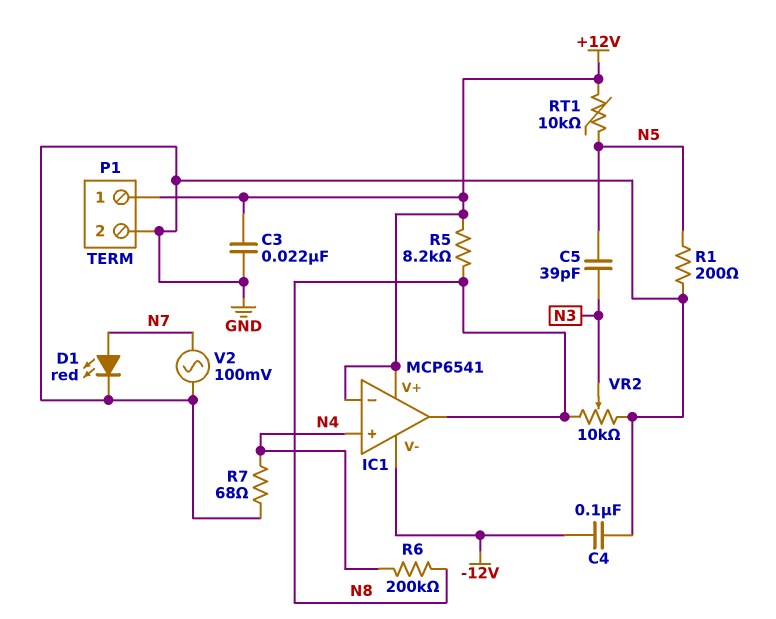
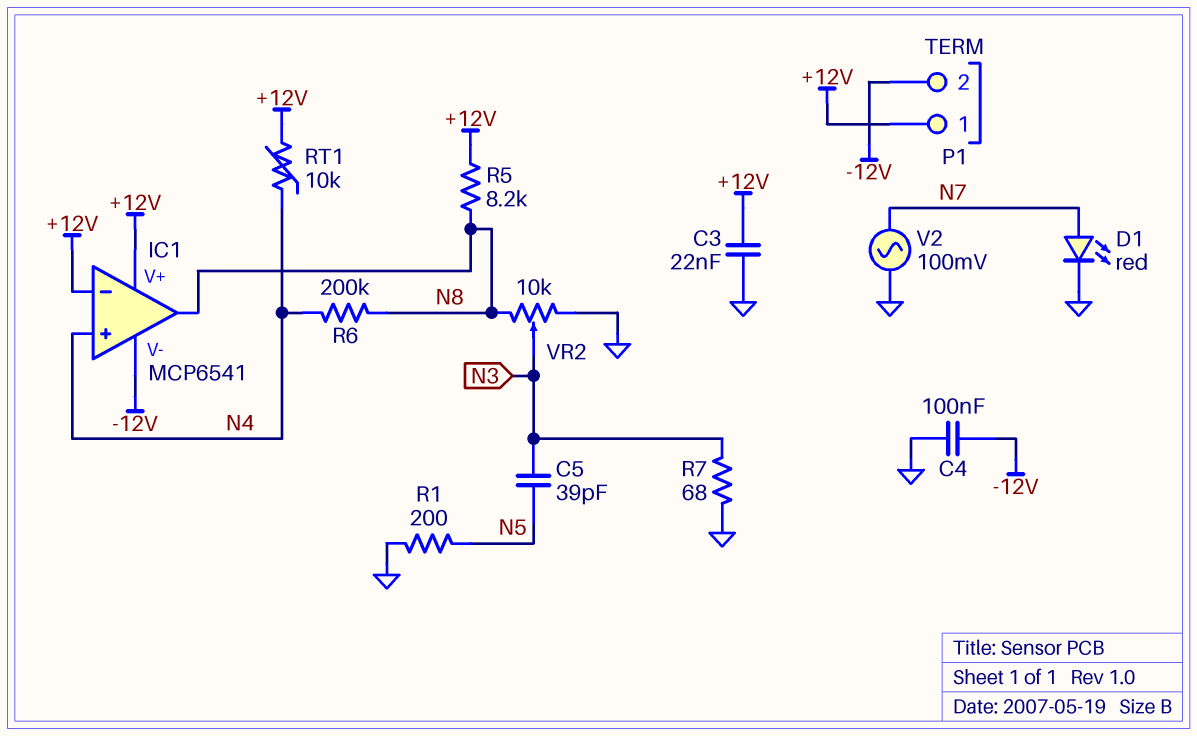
P1 pin 2: GND -> -12V
R7: 68 (GND, N4) -> 68 (GND, N3)
RT1: 10k (+12V, N5) -> 10k (+12V, N4)

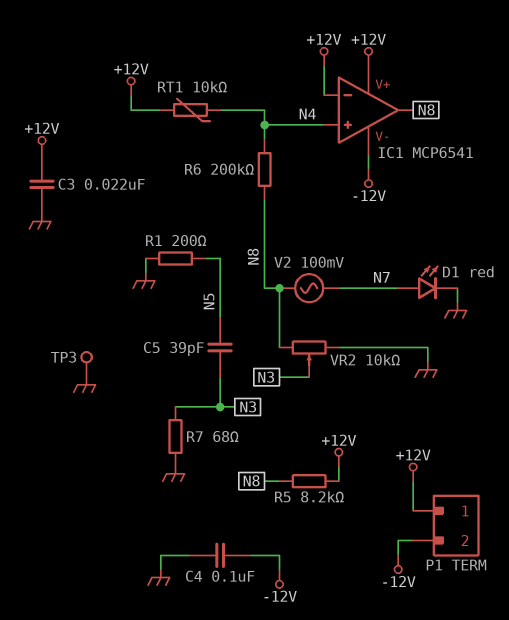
TP3: none -> test point (GND)
V2: AC 100mV (GND, N7) -> AC 100mV (N7, N8)

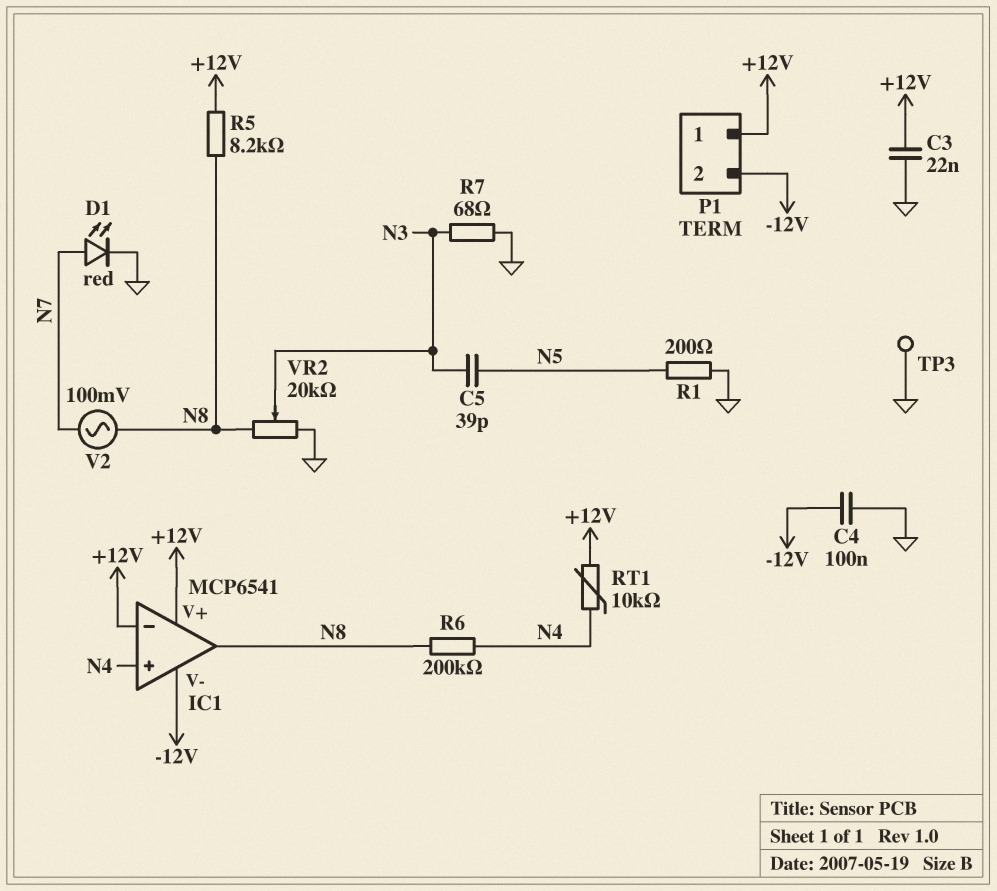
VR2: 10k (GND, N8, wiper N3) -> 20k (GND, N8, wiper N3)

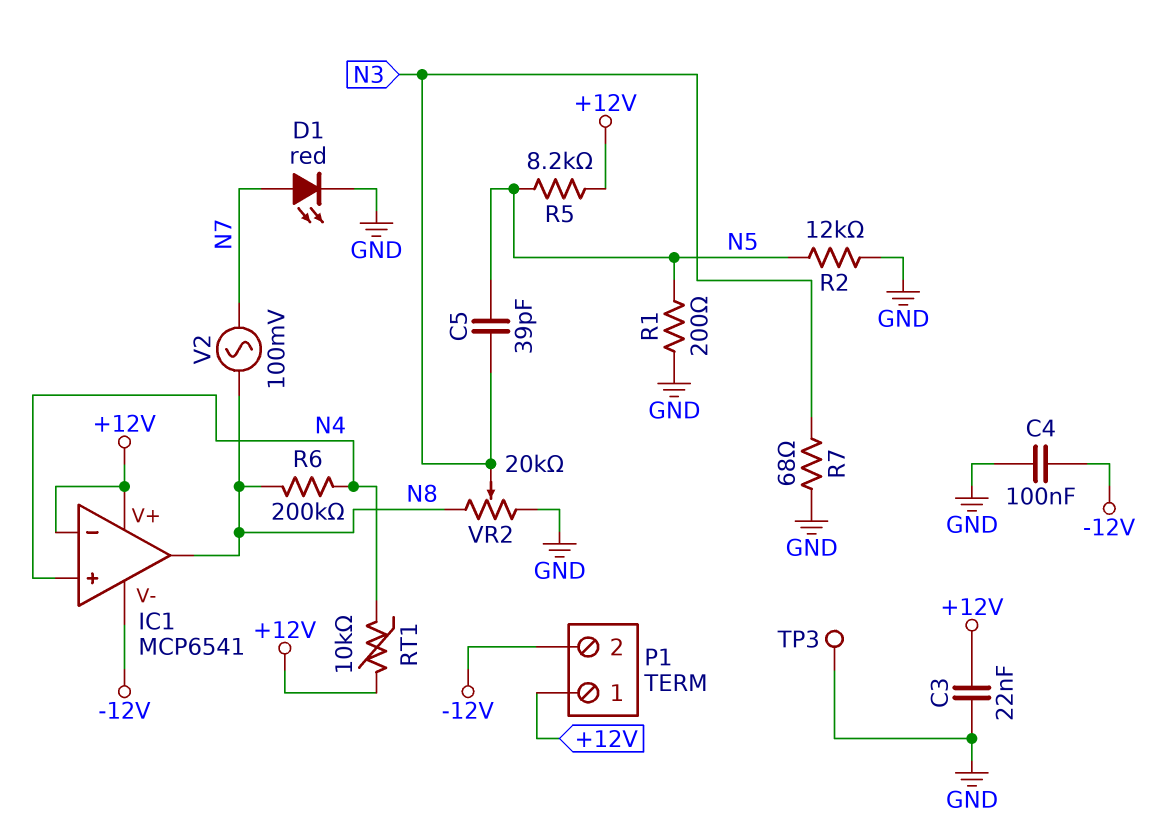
R2: none -> 12k (GND, N5)
R5: 8.2k (+12V, N8) -> 8.2k (+12V, N5)

